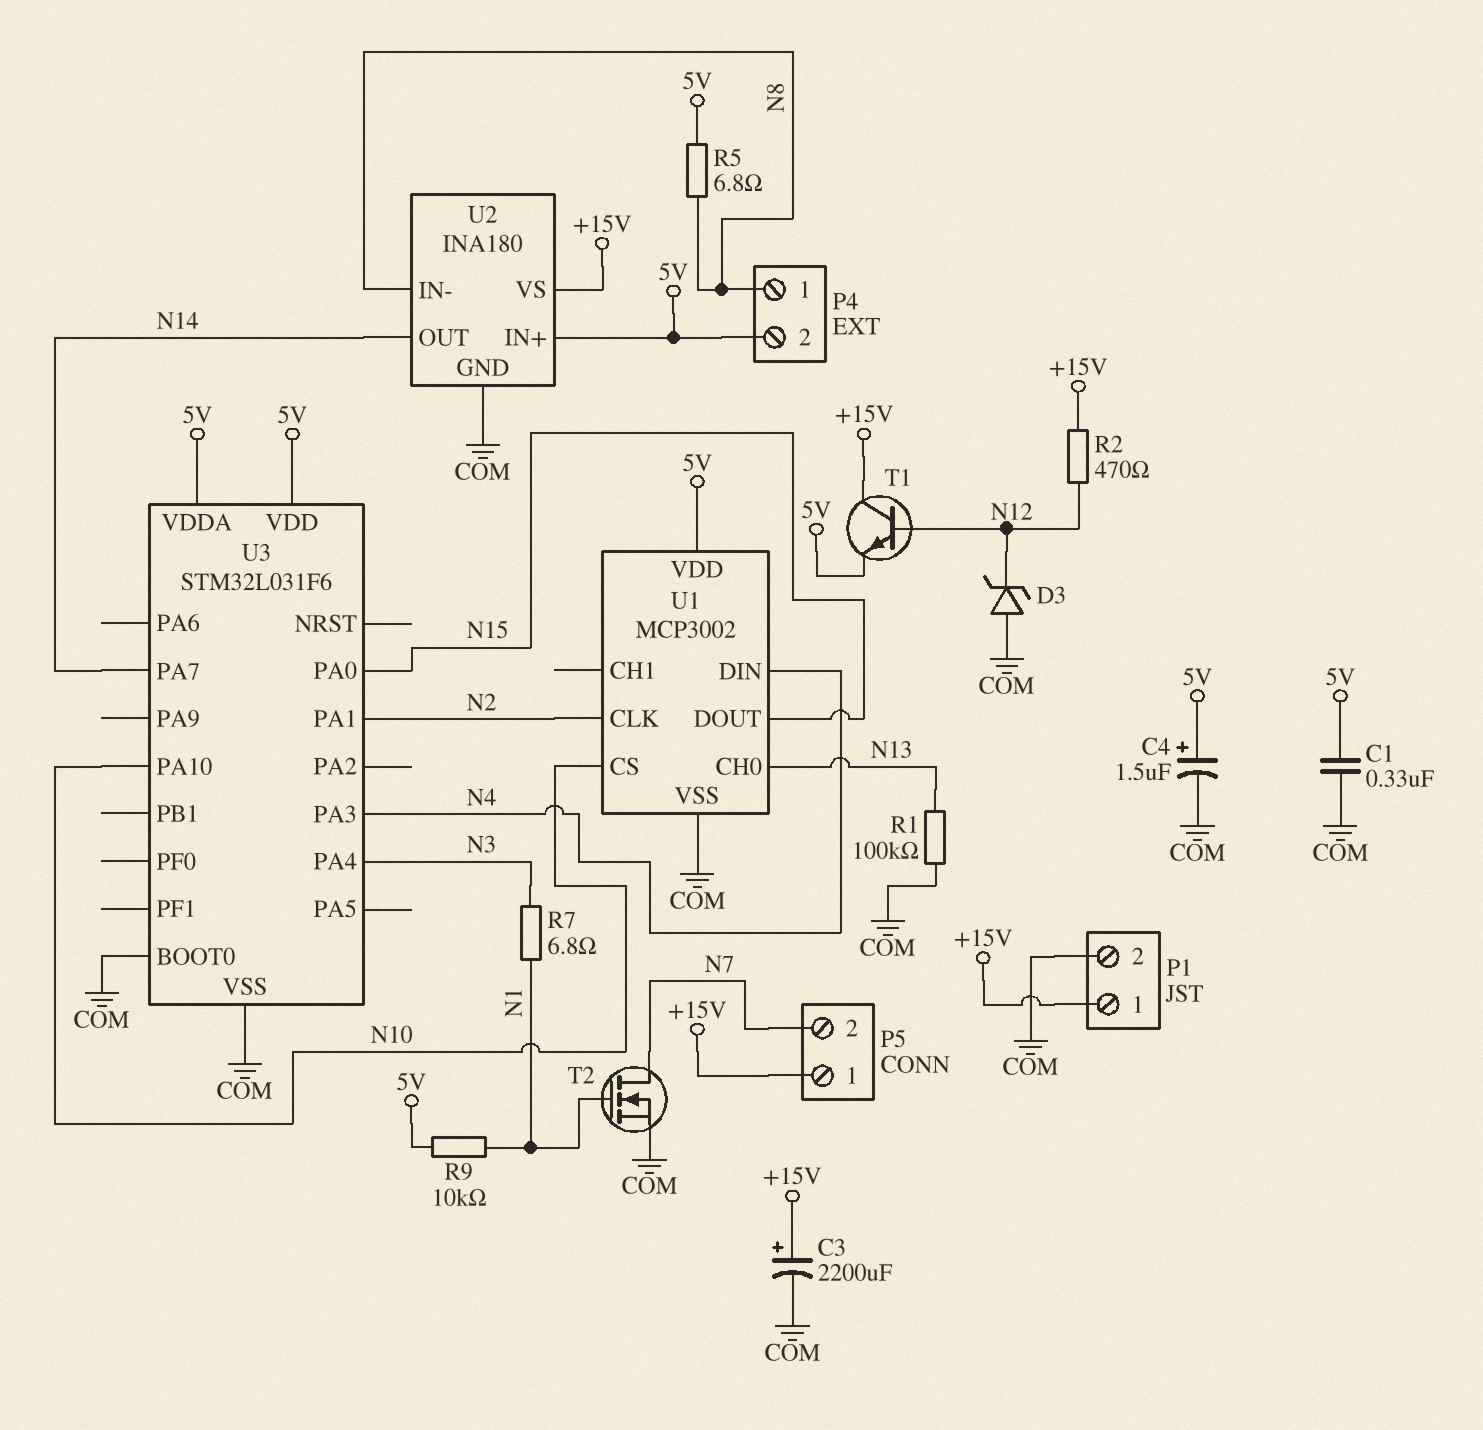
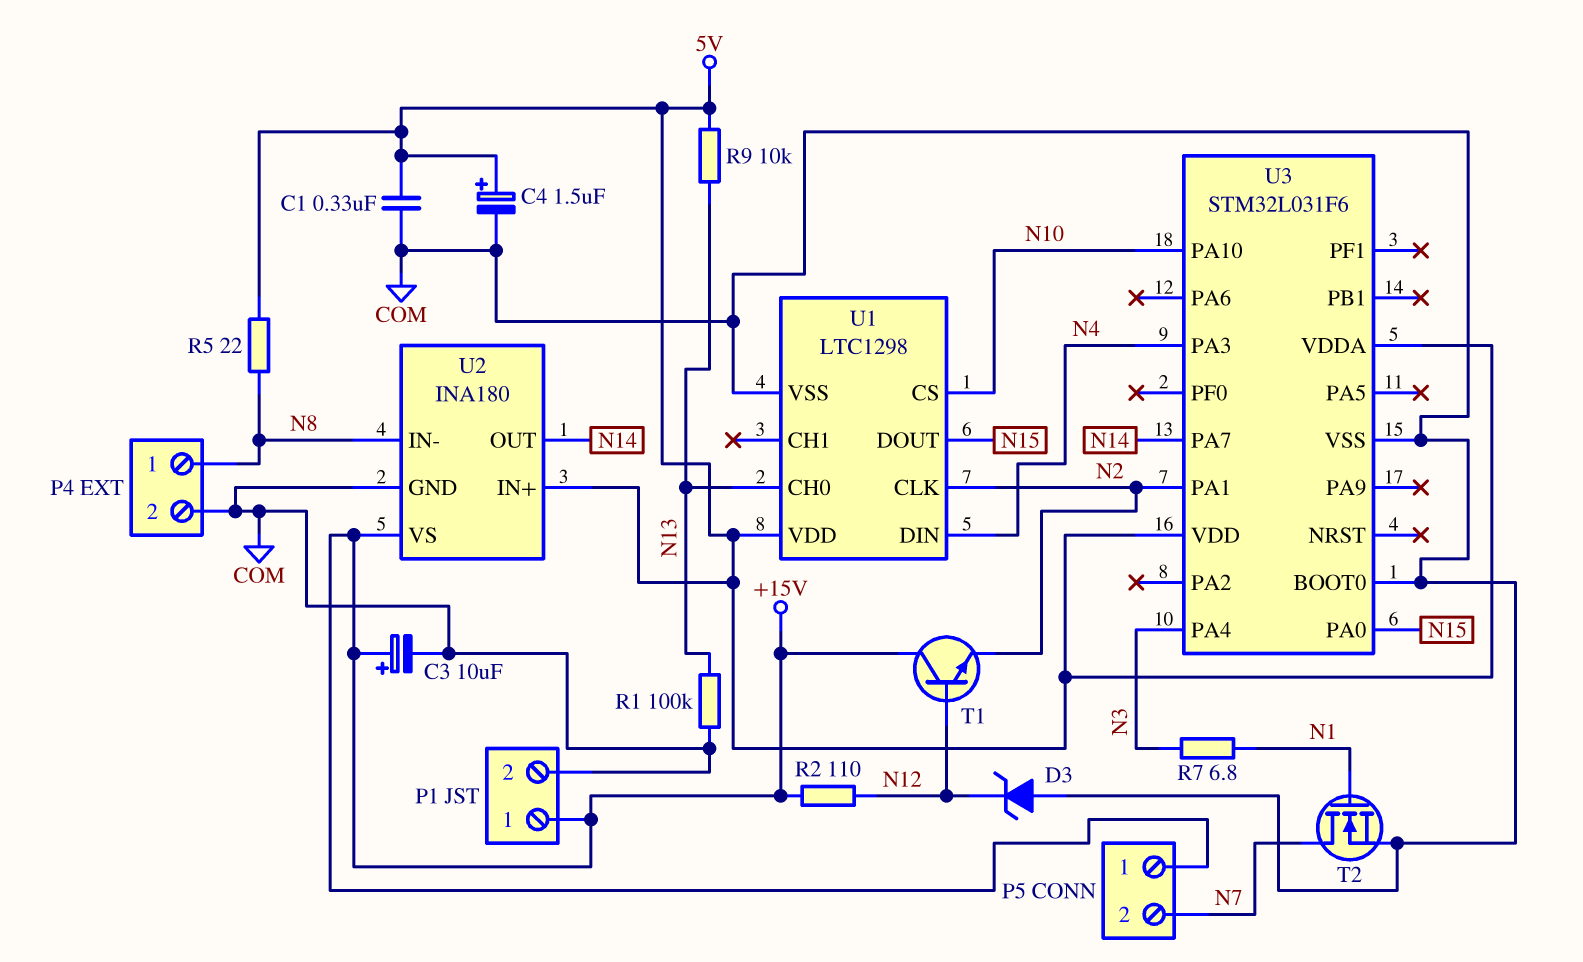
C3: 2200uF (plus +15V, minus COM) -> 10uF (plus +15V, minus COM)
P4 pin 2: 5V -> COM
R2: 470 (+15V, N12) -> 110 (+15V, N12)
R5: 6.8 (5V, N8) -> 22 (5V, N8)
R9: 10k (5V, N1) -> 10k (5V, N13)
T1: NPN (B N12, C +15V, E 5V) -> NPN (B N12, C +15V, E N2)
U1: MCP3002 -> LTC1298

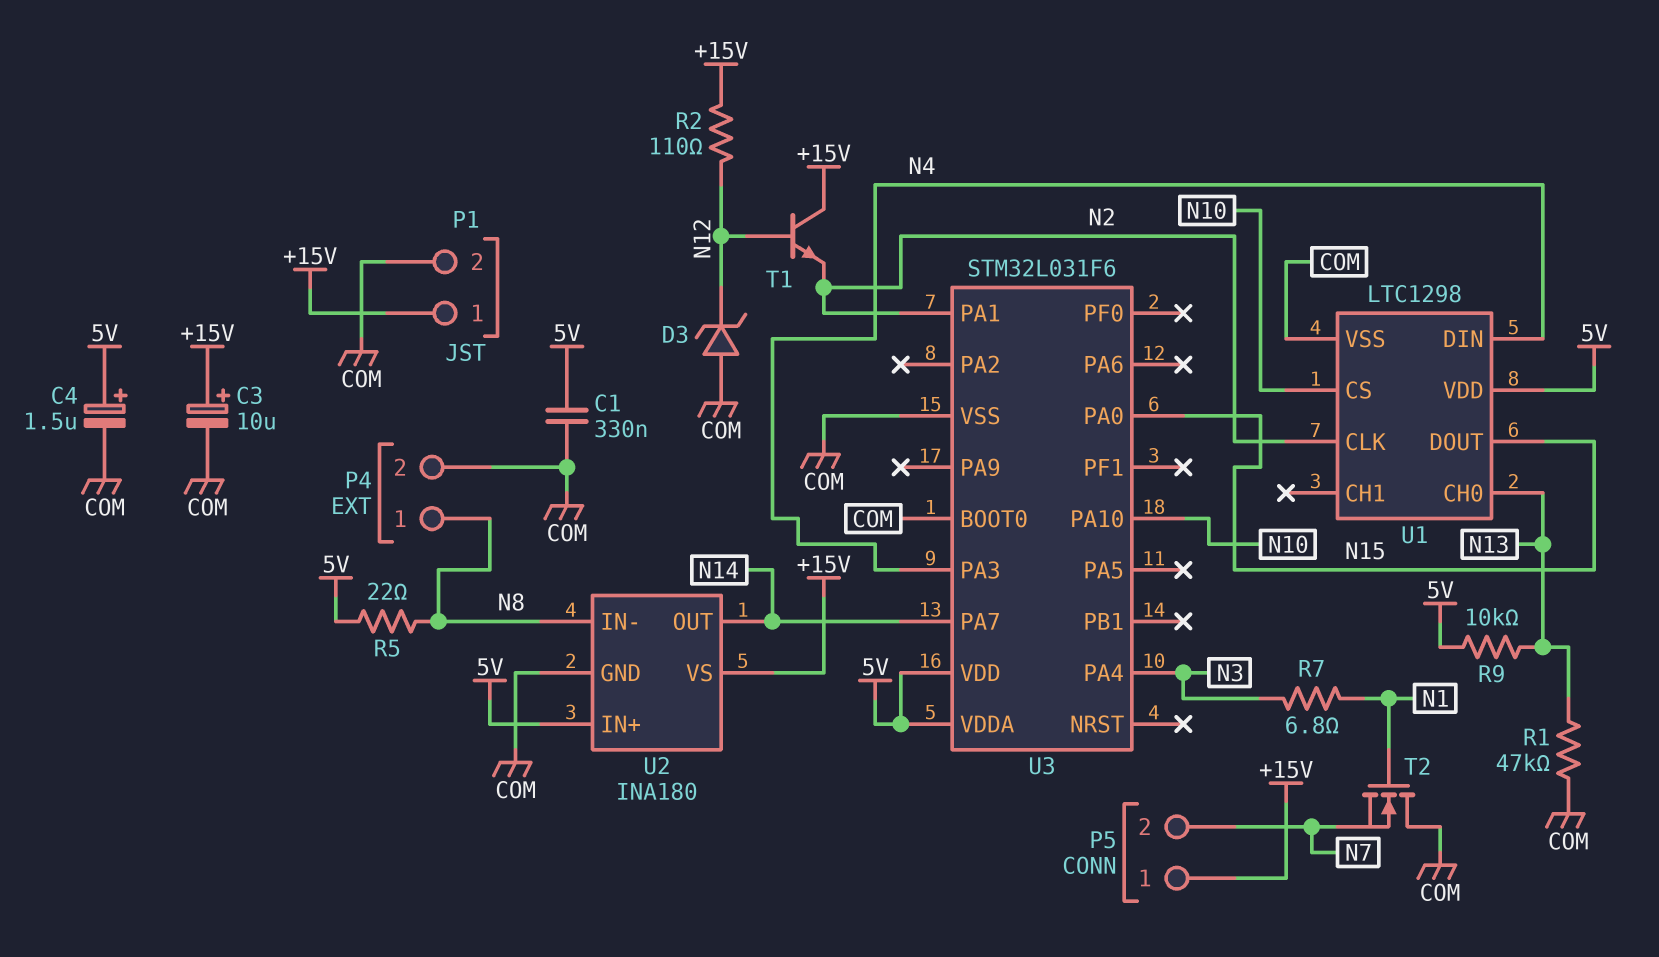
R1: 100k (COM, N13) -> 47k (COM, N13)
T2: NMOS (G N1, D N7, S COM) -> NMOS (G N1, D COM, S N7)

